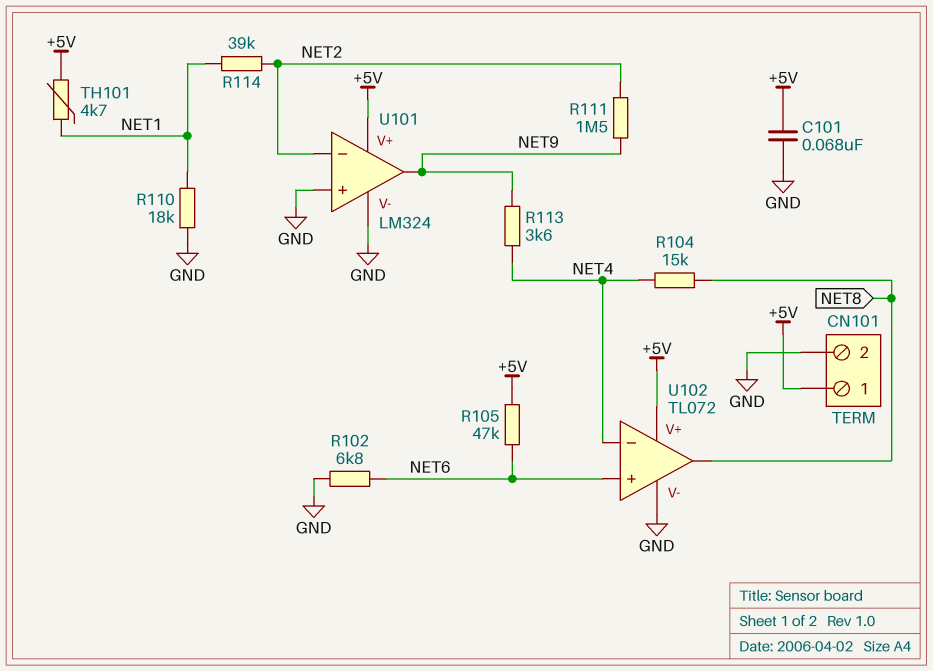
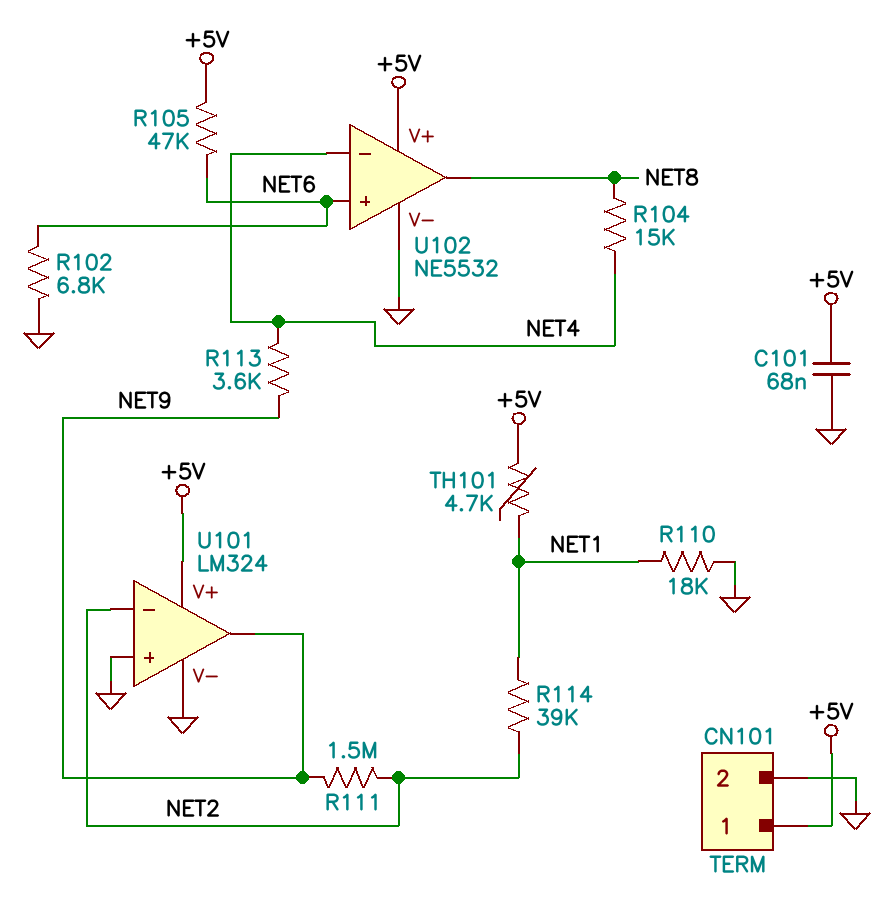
U102: TL072 -> NE5532

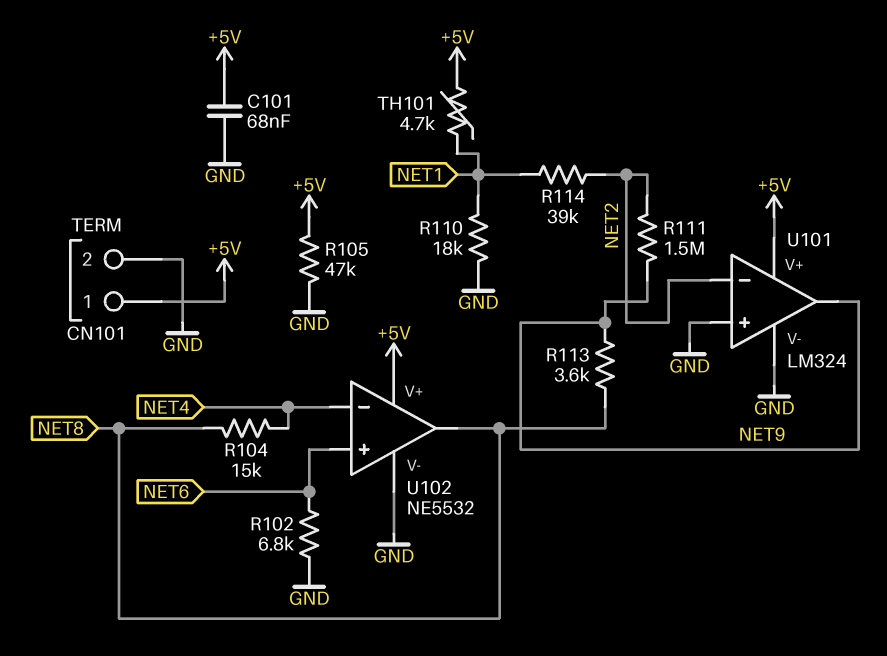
R105: 47k (+5V, NET6) -> 47k (+5V, GND)
R113: 3.6k (NET4, NET9) -> 3.6k (NET8, NET9)

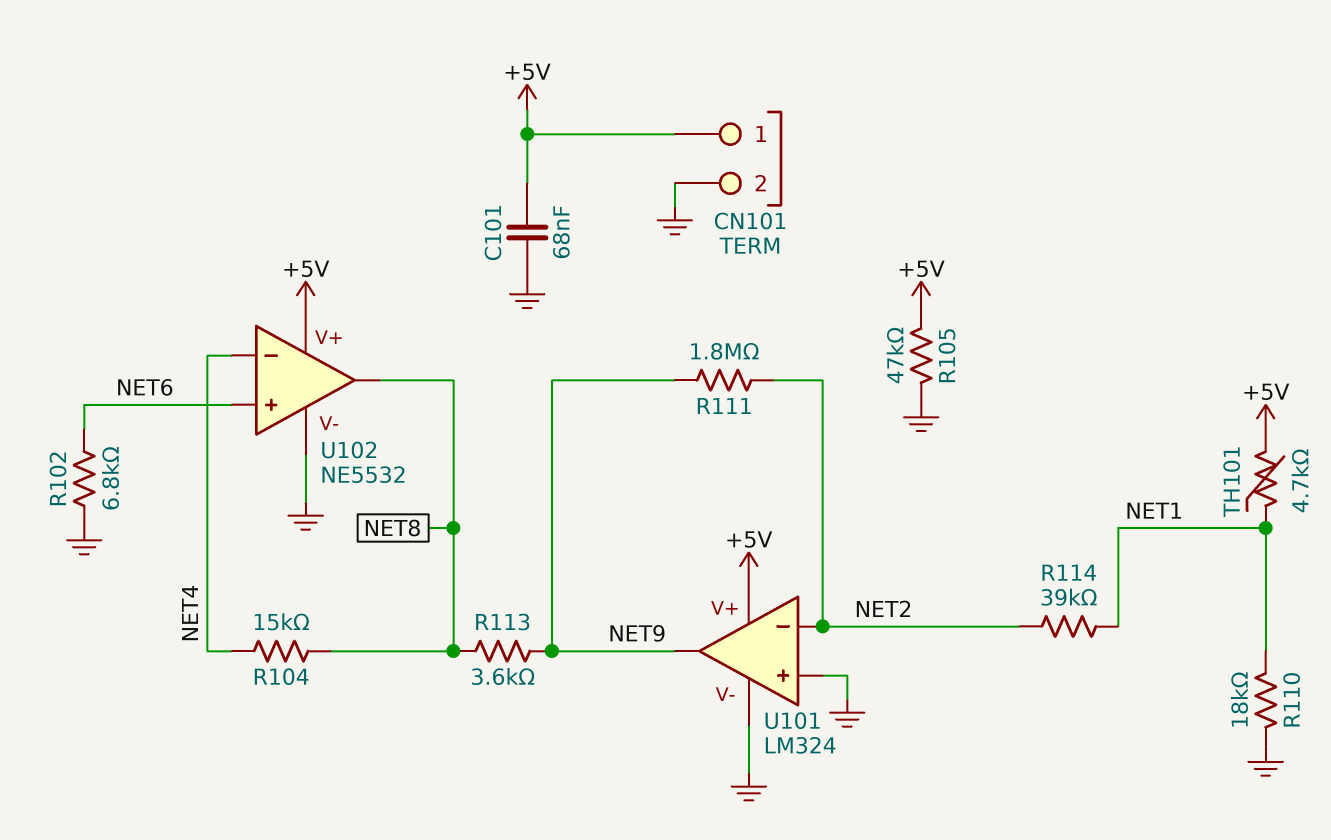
R111: 1.5M (NET2, NET9) -> 1.8M (NET2, NET9)

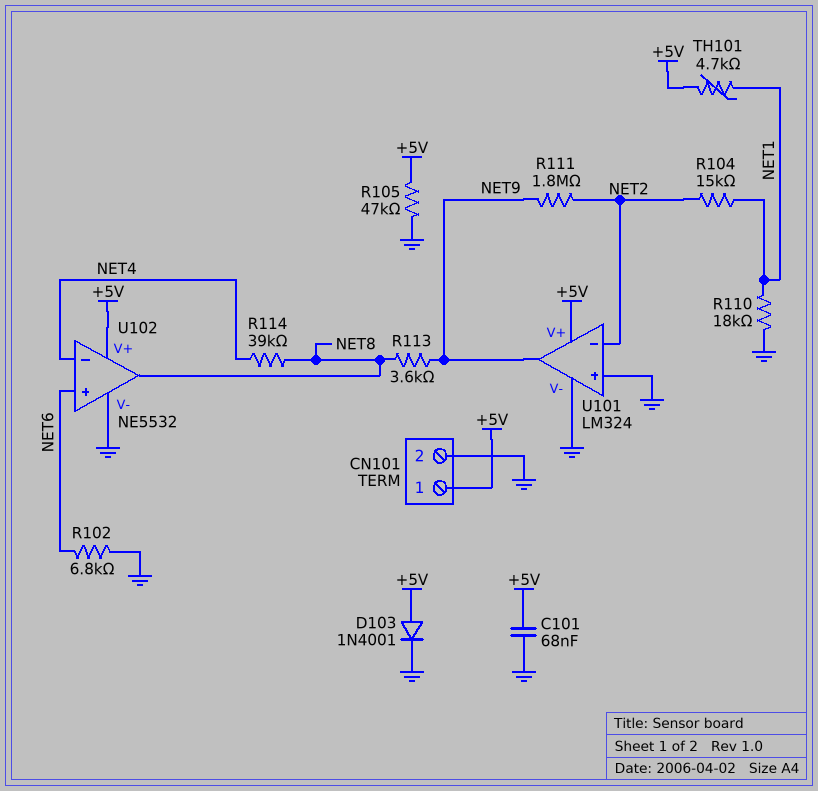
D103: none -> diode 1N4001 (A +5V, K GND)
R104: 15k (NET4, NET8) -> 15k (NET1, NET2)
R114: 39k (NET1, NET2) -> 39k (NET4, NET8)

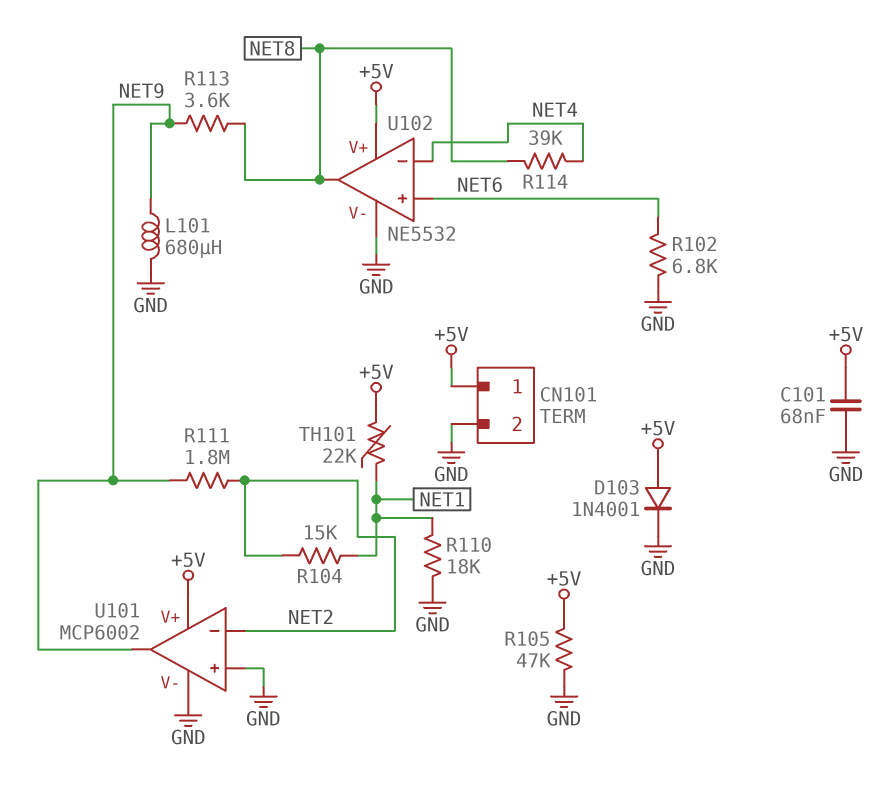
L101: none -> 680uH (GND, NET9)
TH101: 4.7k (+5V, NET1) -> 22k (+5V, NET1)
U101: LM324 -> MCP6002

